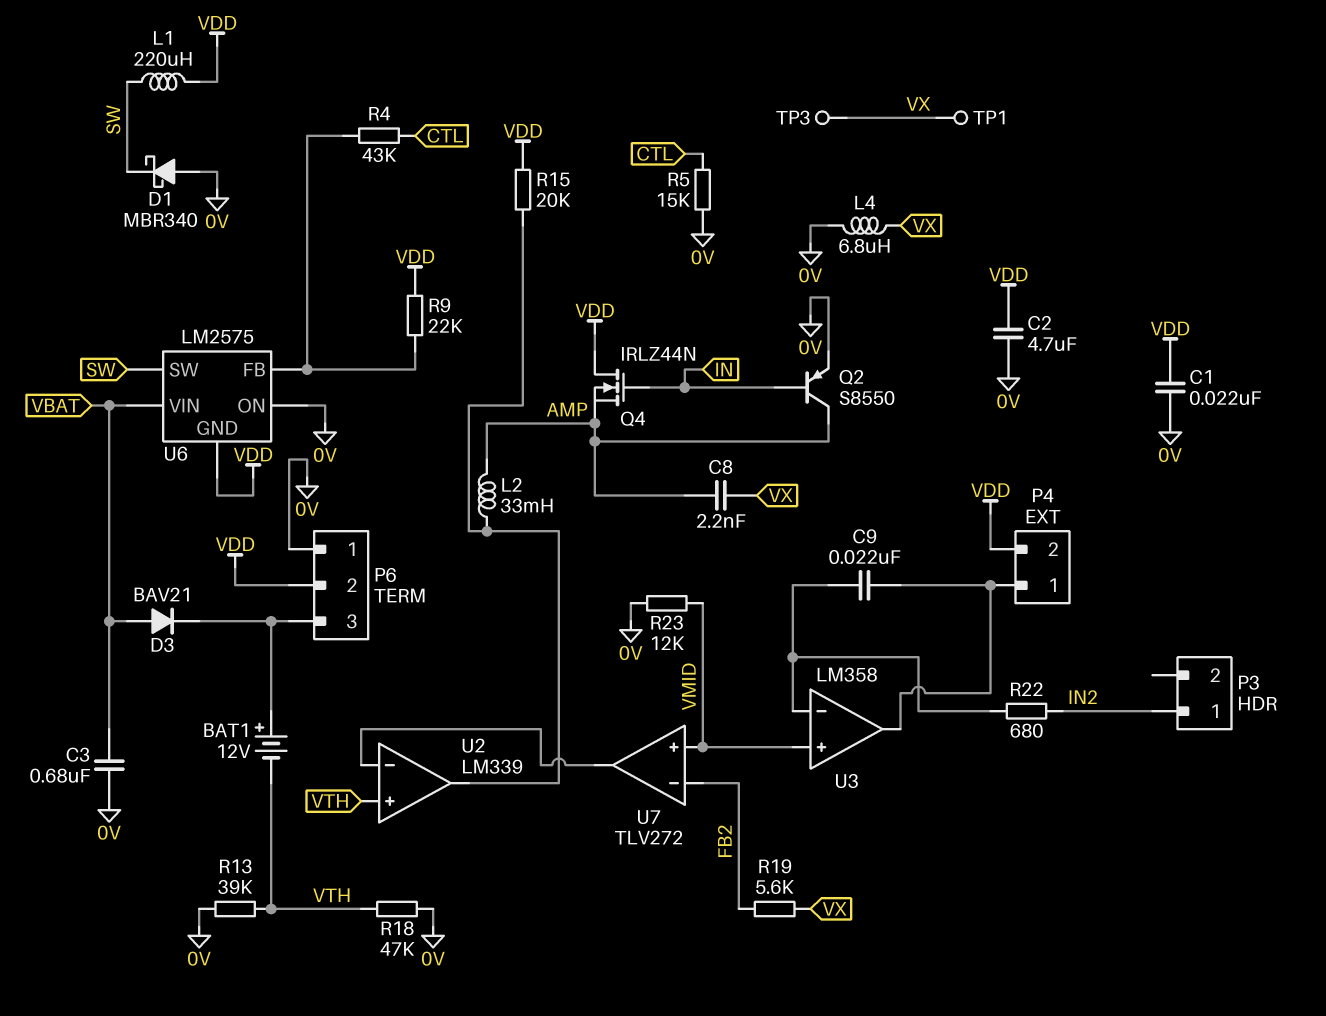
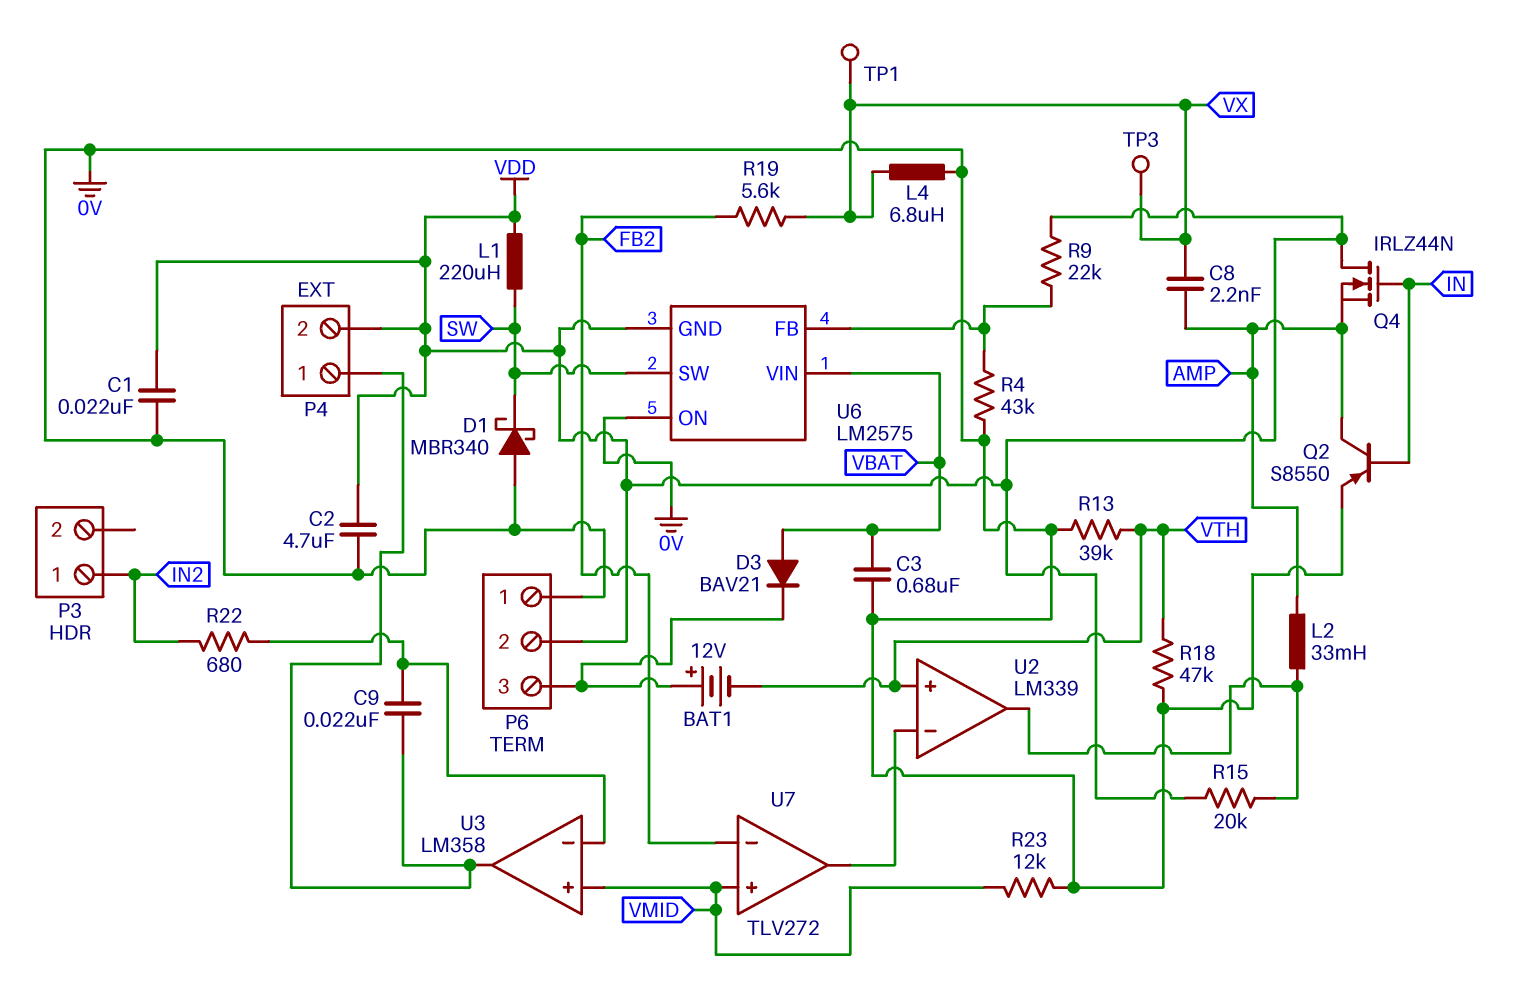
R4: 43k (CTL, U6/FB) -> 43k (0V, U6/FB)
R5: 15k (0V, CTL) -> none

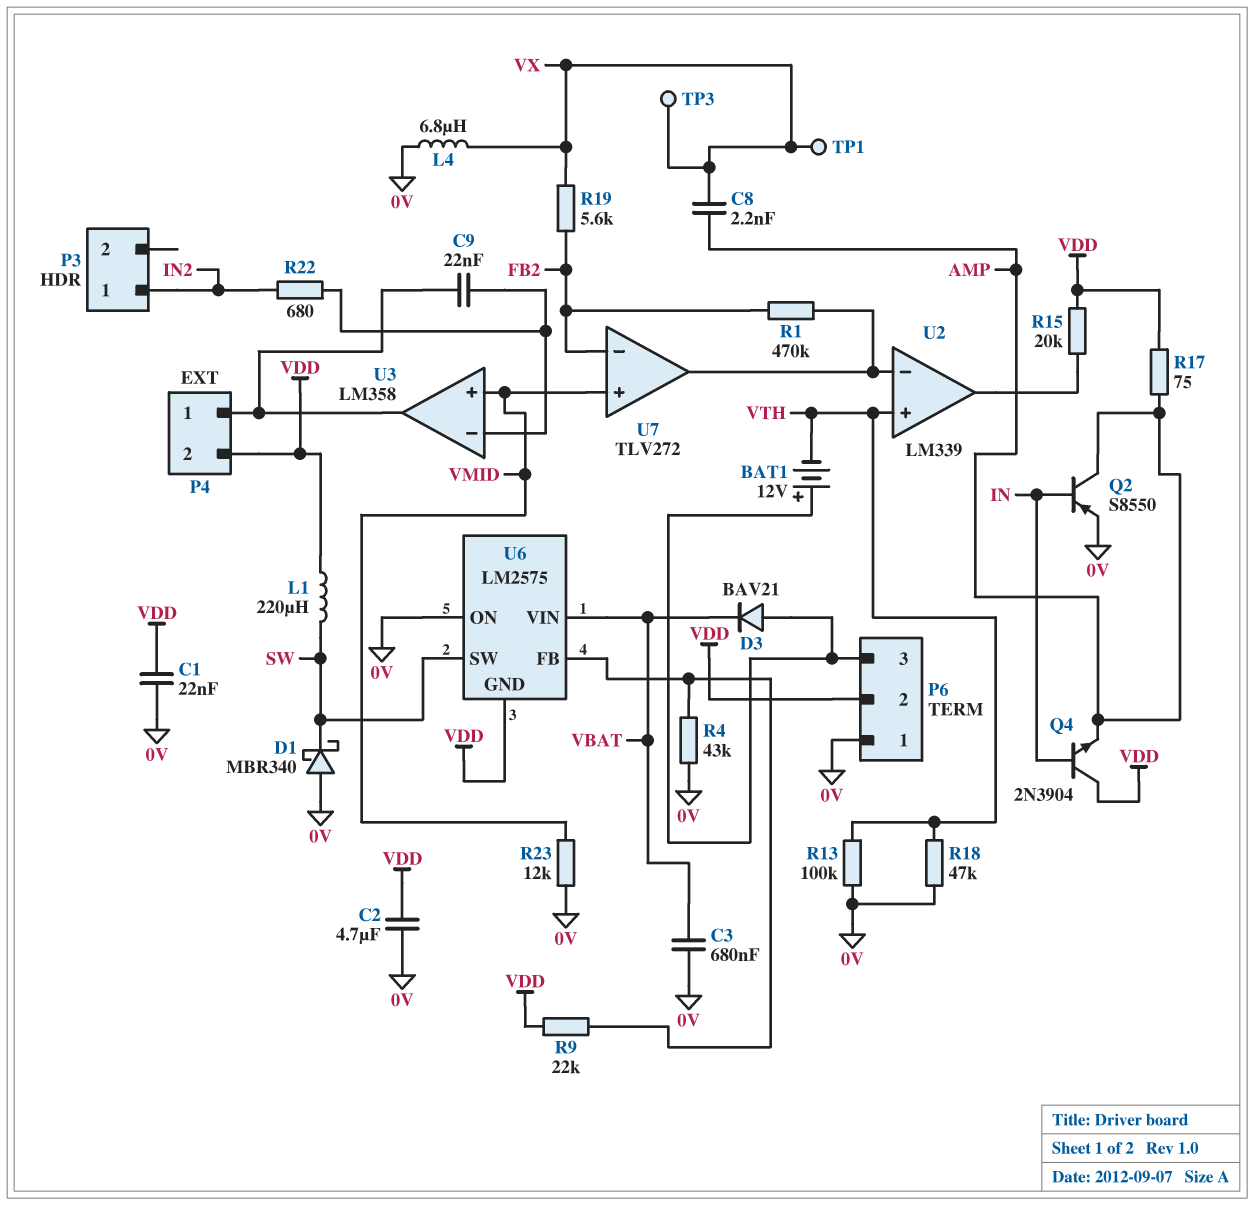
D3: diode BAV21 (A VBAT, K P6/3) -> diode BAV21 (A P6/3, K VBAT)
L2: 33mH (AMP, U2/out) -> none
Q4: NMOS IRLZ44N (G IN, D VDD, S AMP) -> NPN 2N3904 (B IN, C VDD, E AMP)
R1: none -> 470k (FB2, U2/in-)
R13: 39k (0V, VTH) -> 100k (0V, VTH)
R17: none -> 75 (AMP, VDD)

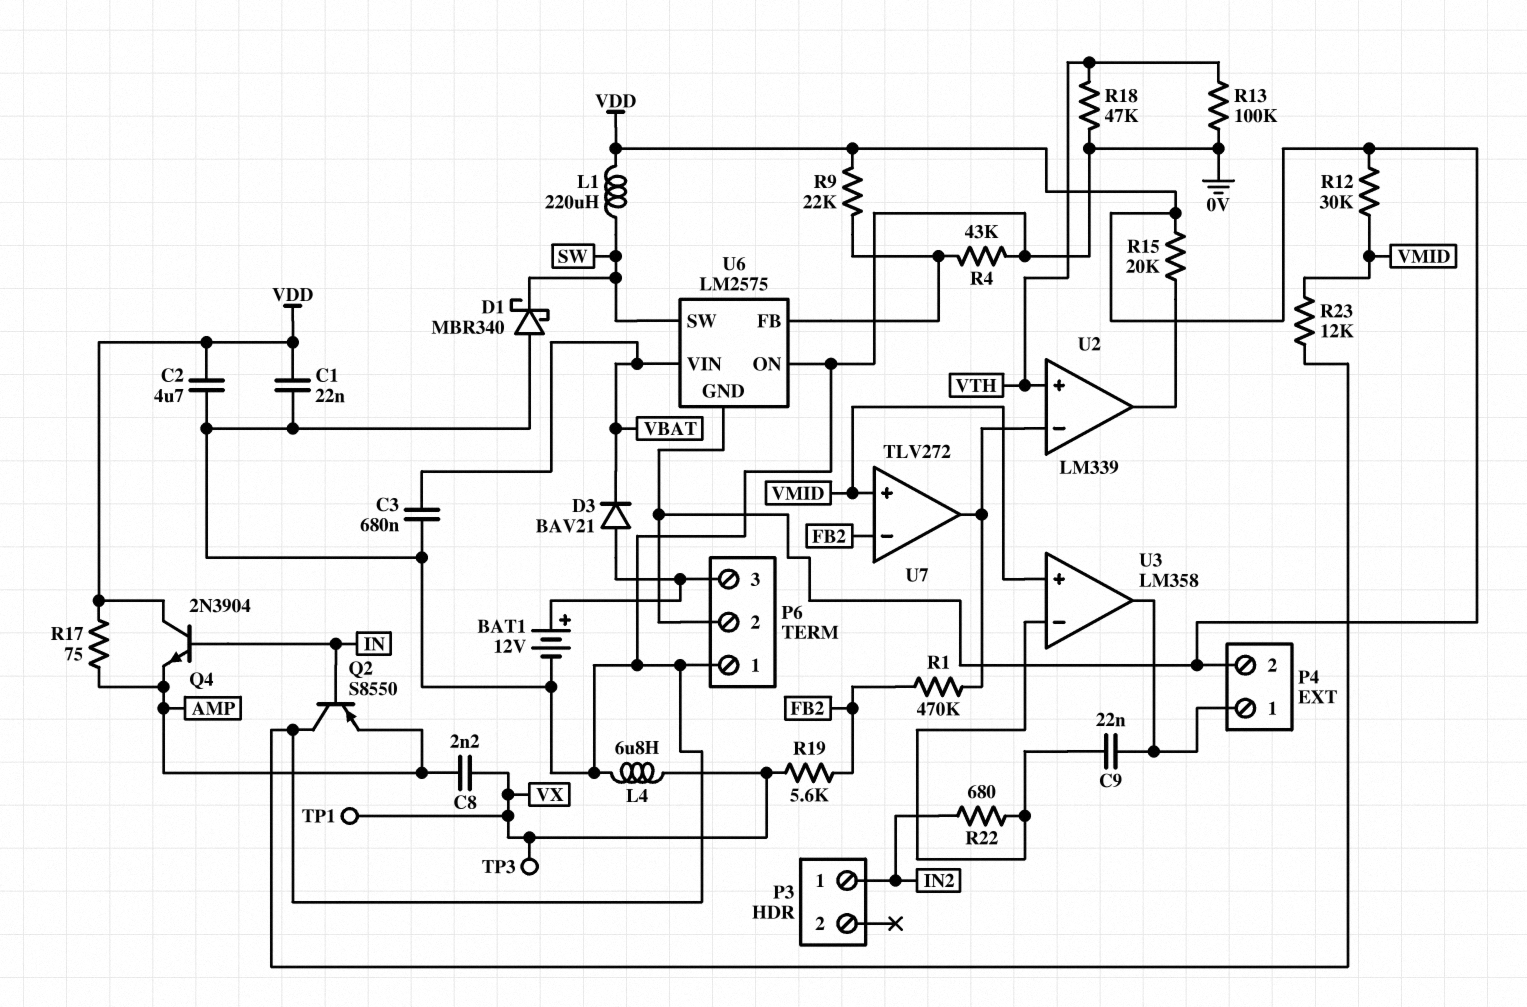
BAT1: 12V (plus P6/3, minus VTH) -> 12V (plus P6/3, minus 0V)
Q2: PNP S8550 (B IN, C AMP, E 0V) -> PNP S8550 (B IN, C 0V, E AMP)
R12: none -> 30k (VDD, VMID)

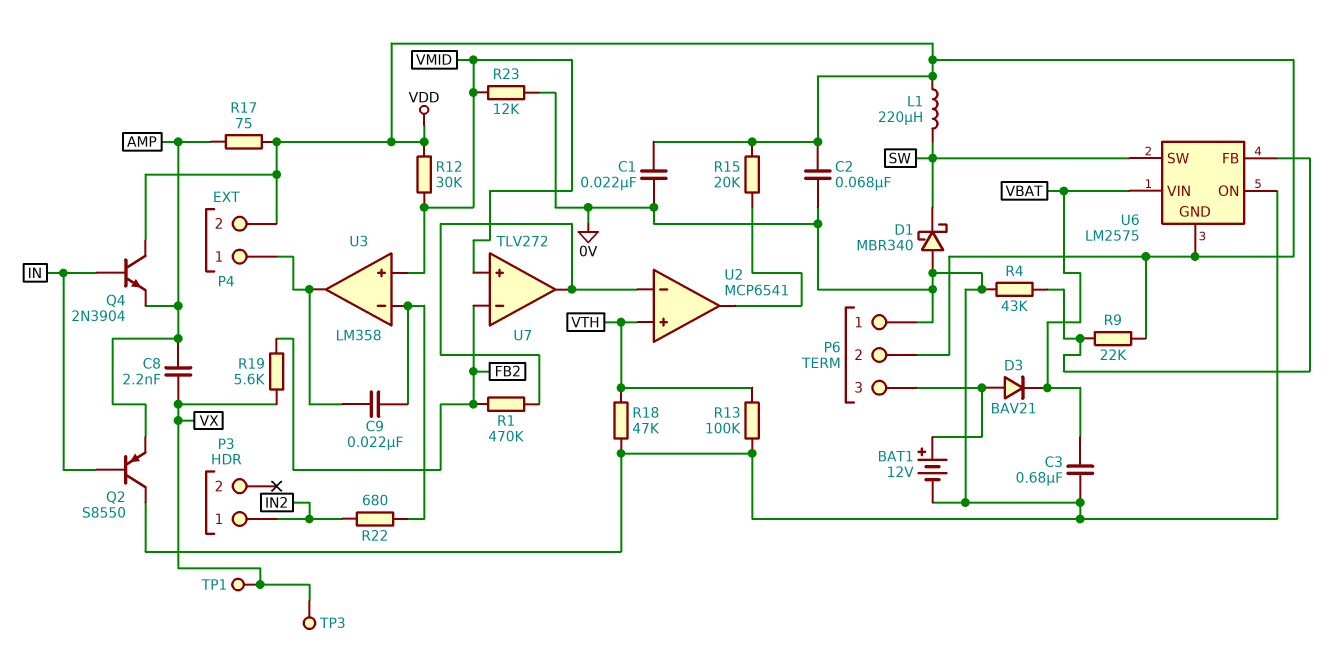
C2: 4.7uF (0V, VDD) -> 68nF (0V, VDD)
L4: 6.8uH (0V, VX) -> none
U2: LM339 -> MCP6541

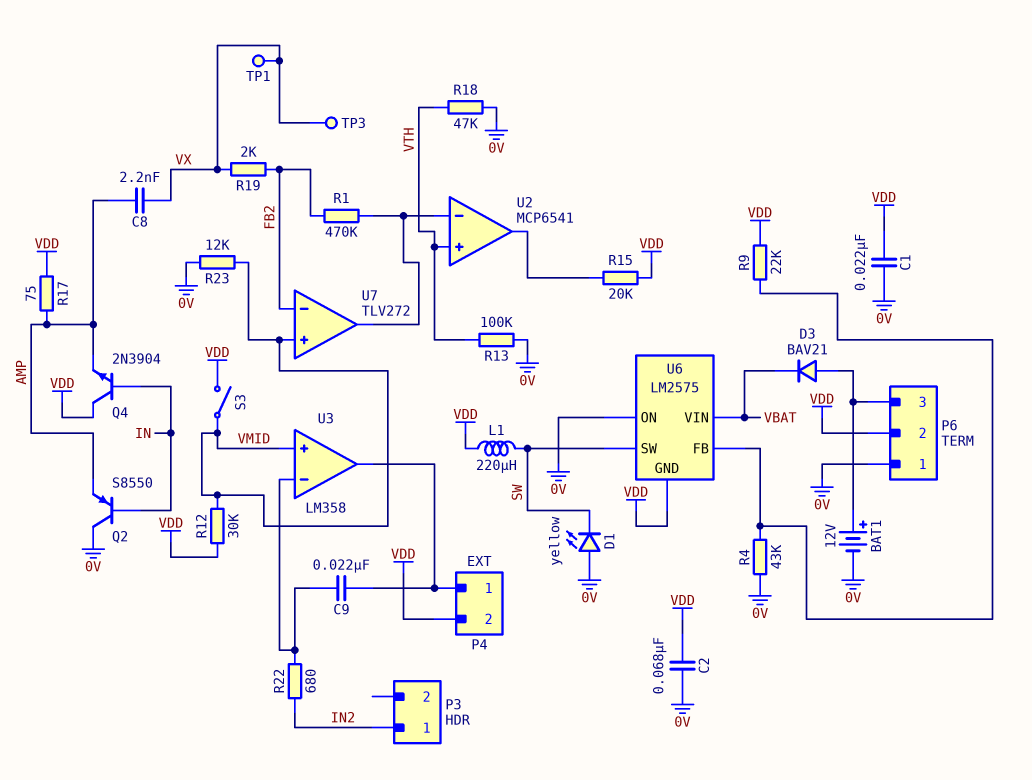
C3: 680nF (0V, VBAT) -> none
D1: schottky MBR340 (A 0V, K SW) -> LED yellow (A 0V, K SW)
R19: 5.6k (FB2, VX) -> 2k (FB2, VX)
S3: none -> switch (VDD, VMID)

